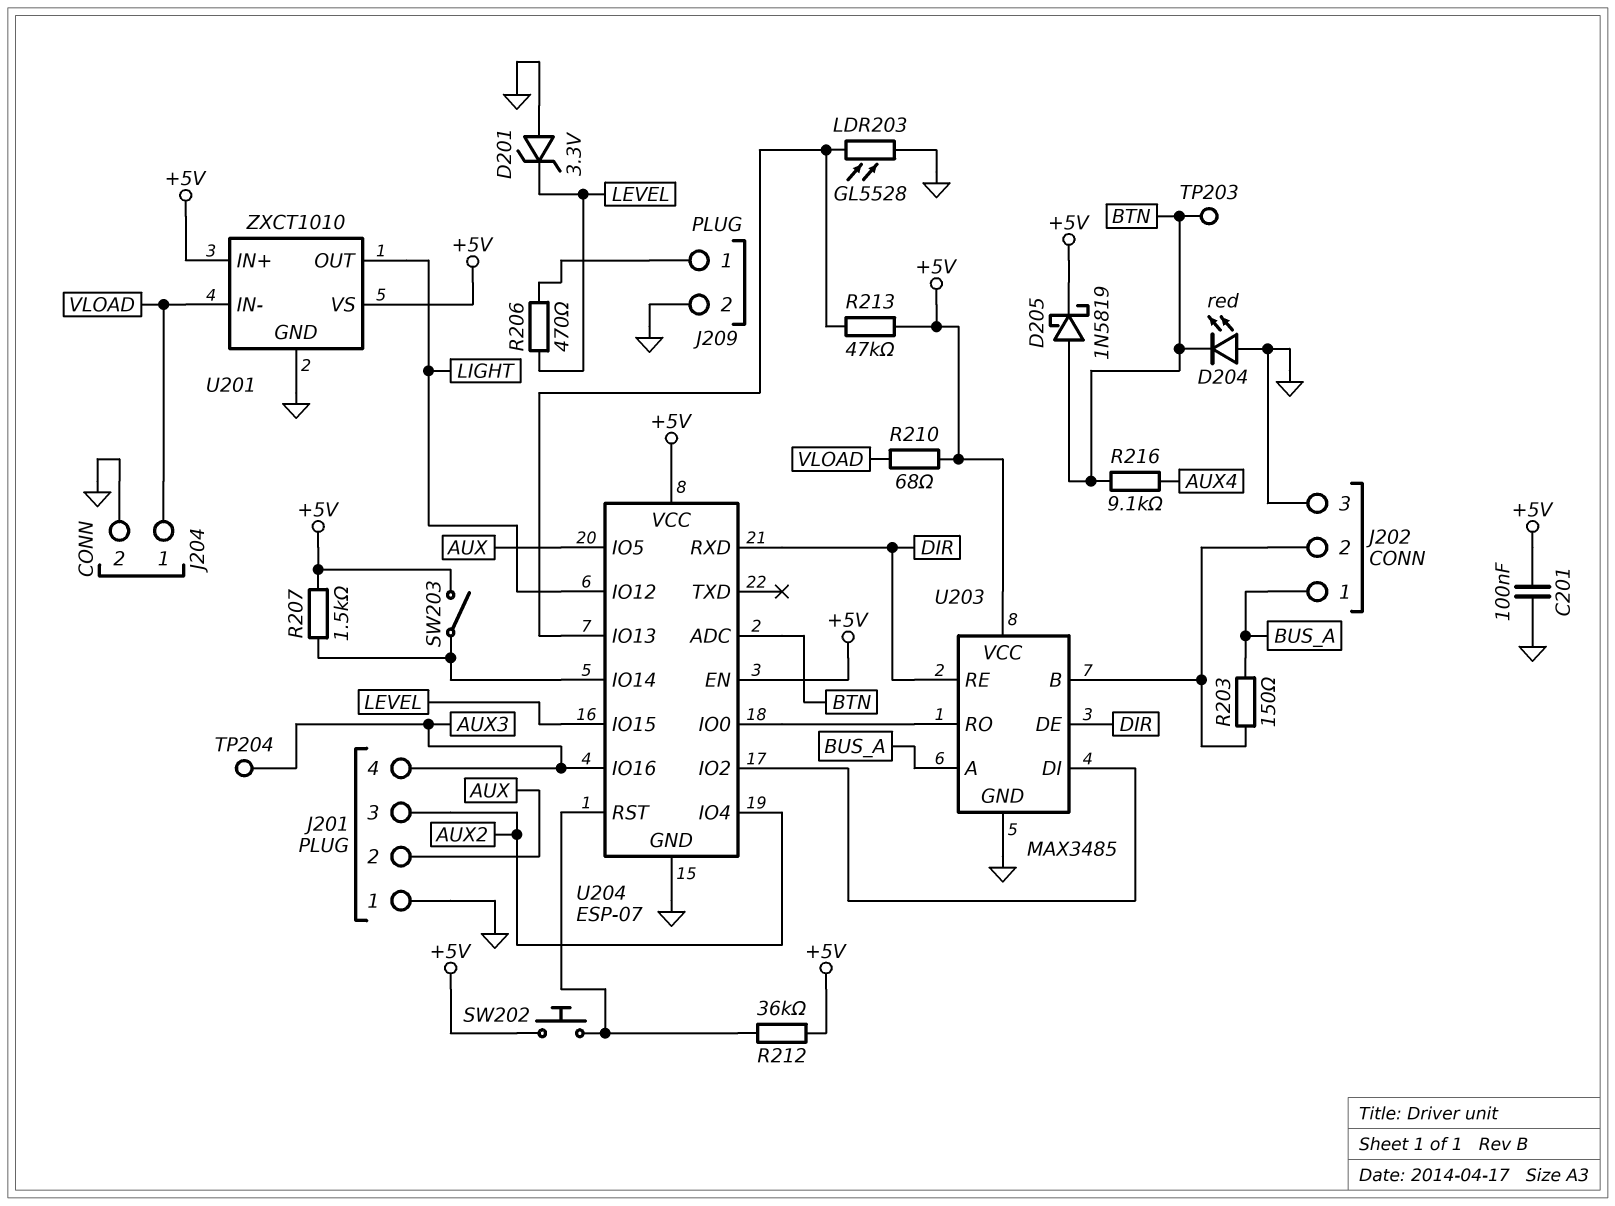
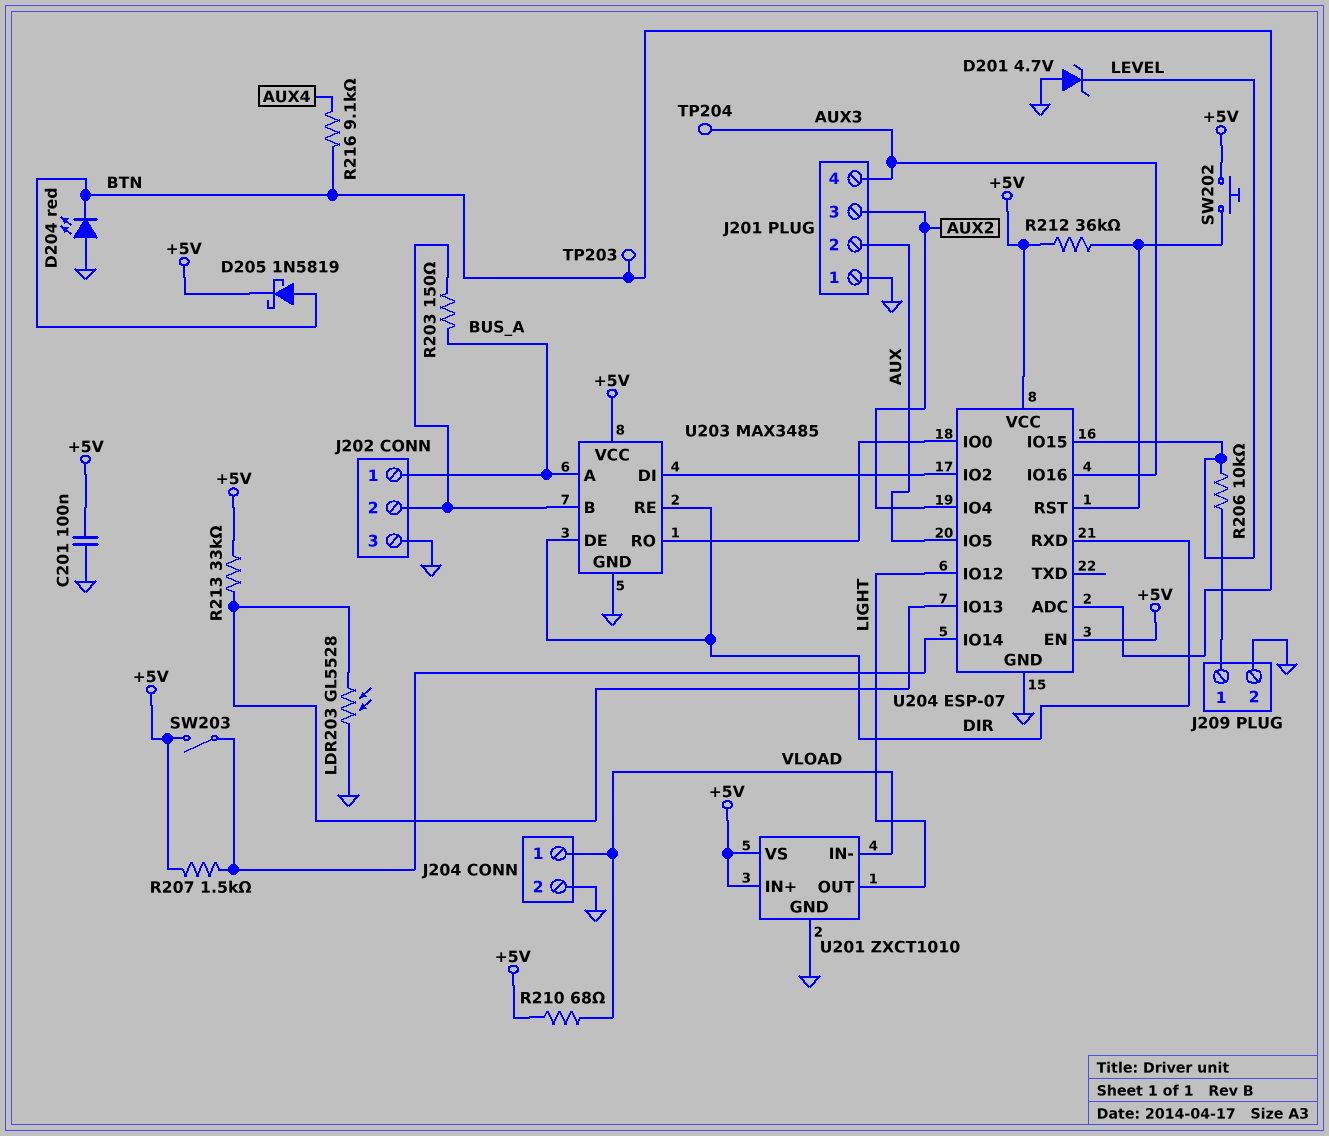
D201: zener 3.3V (A GND, K LEVEL) -> zener 4.7V (A GND, K LEVEL)
R206: 470 (J209/1, LEVEL) -> 10k (J209/1, LEVEL)
R213: 47k (+5V, U204/IO13) -> 33k (+5V, U204/IO13)

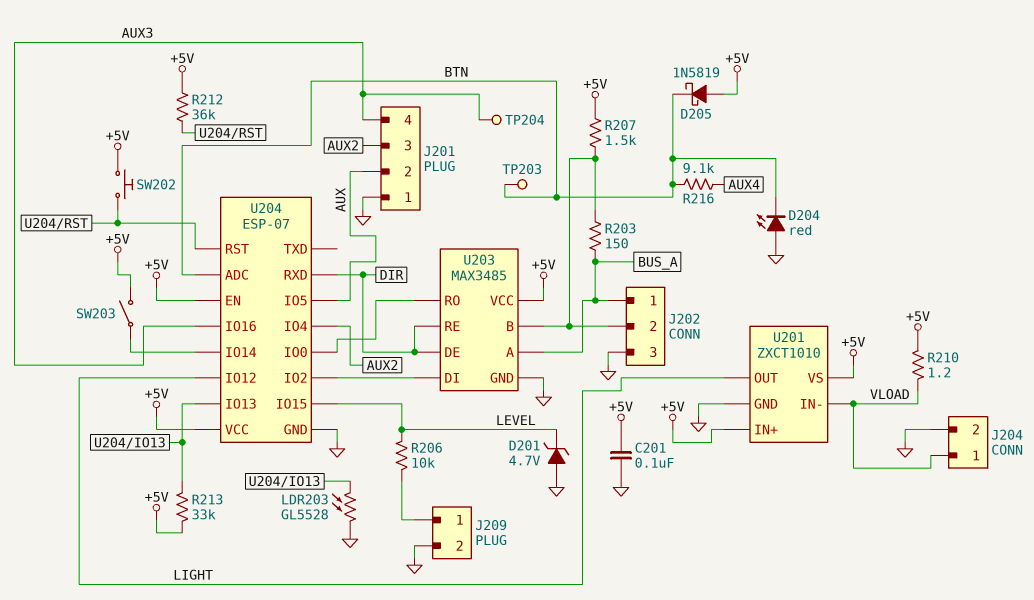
D205: schottky 1N5819 (A BTN, K +5V) -> schottky 1N5819 (A +5V, K BTN)
R207: 1.5k (+5V, U204/IO14) -> 1.5k (+5V, J202/2)
R210: 68 (+5V, VLOAD) -> 1.2 (+5V, VLOAD)

